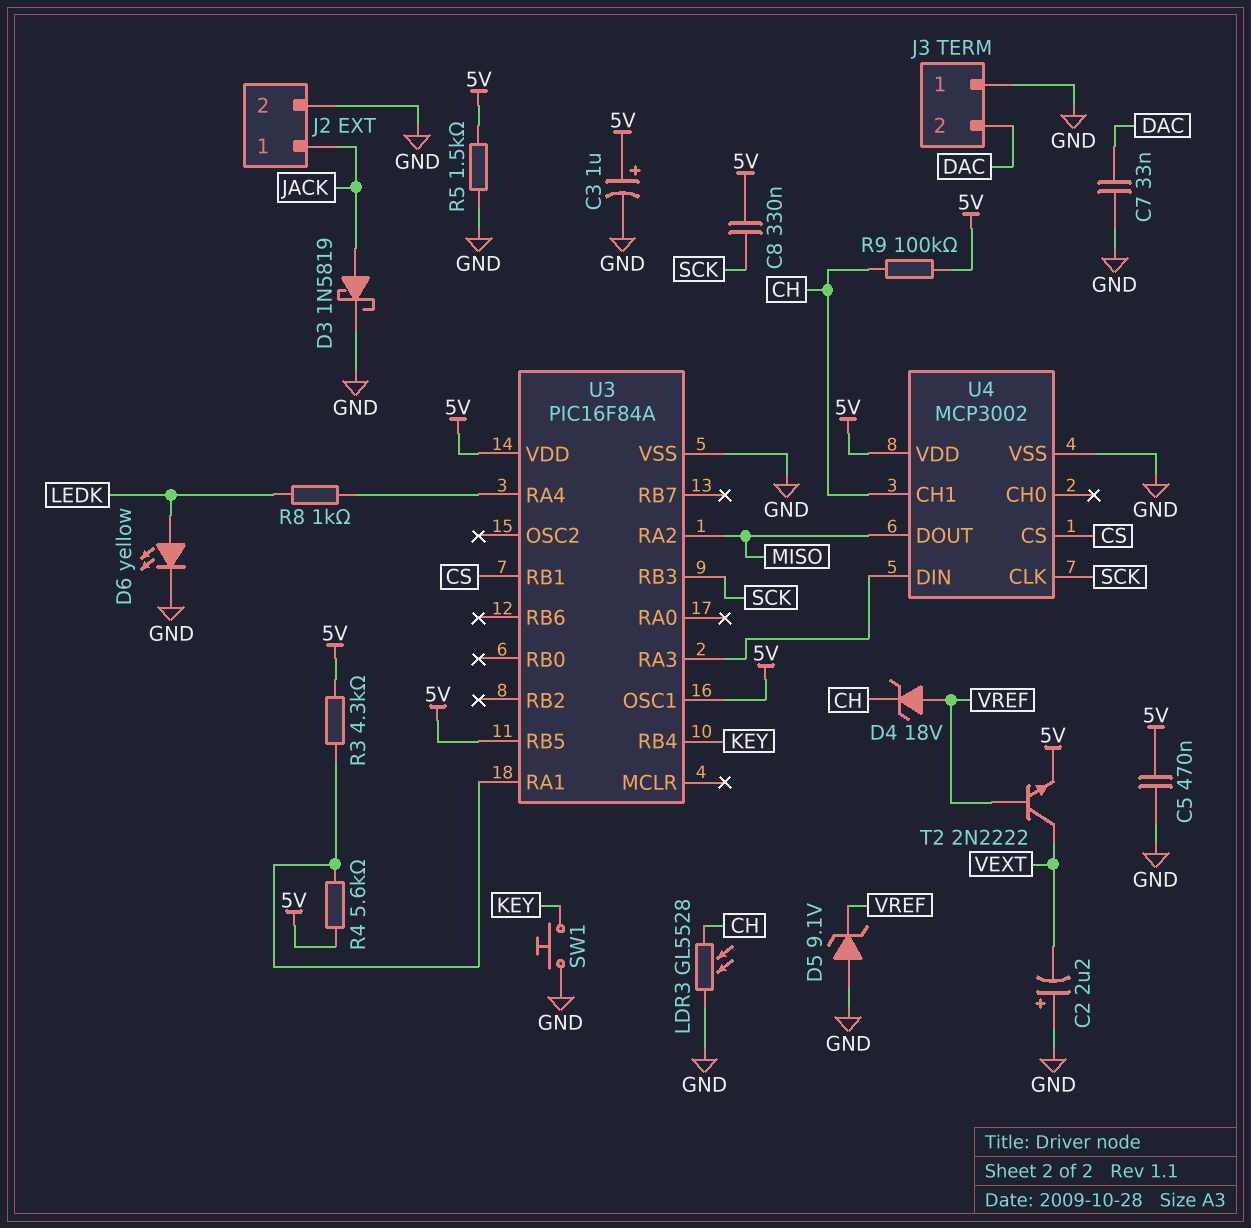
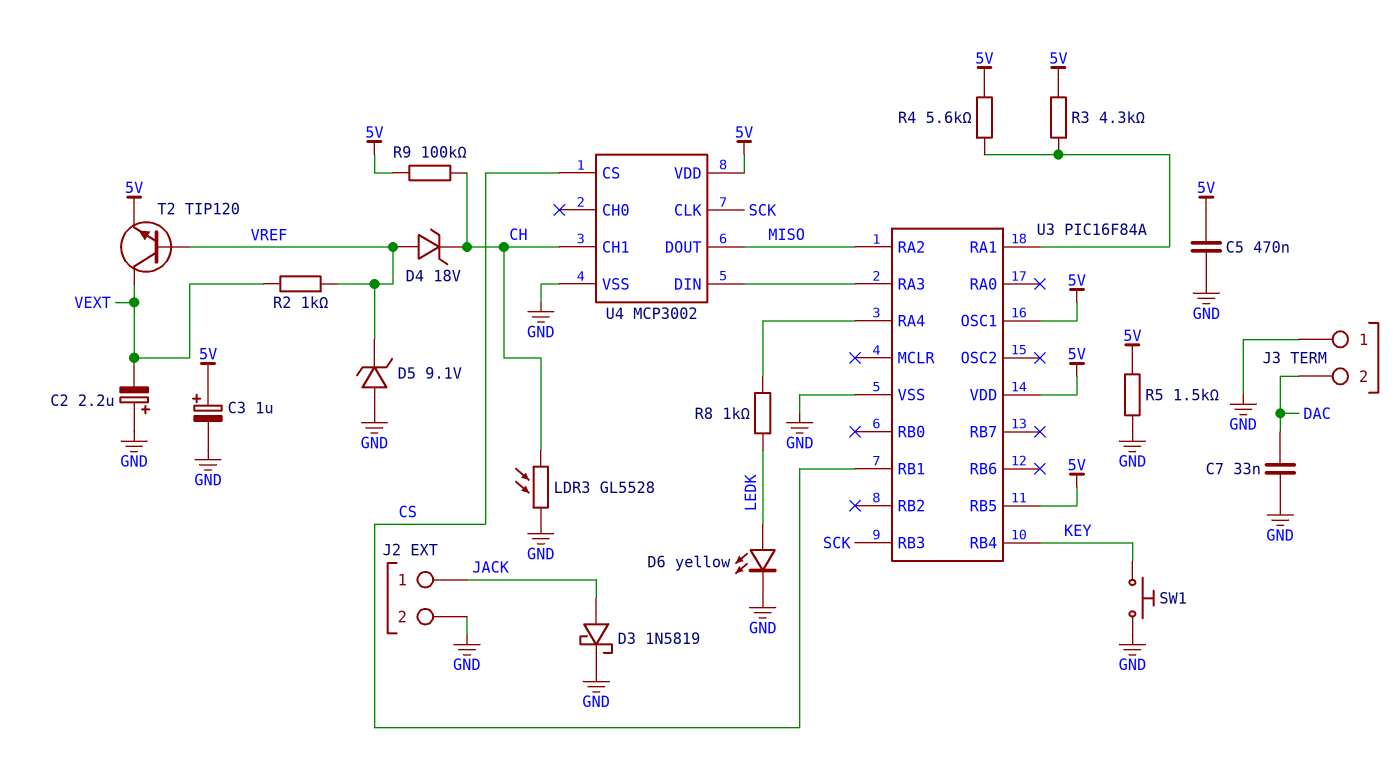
C8: 330nF (5V, SCK) -> none
R2: none -> 1k (VEXT, VREF)
T2: NPN 2N2222 (B VREF, C VEXT, E 5V) -> NPN TIP120 (B VREF, C VEXT, E 5V)

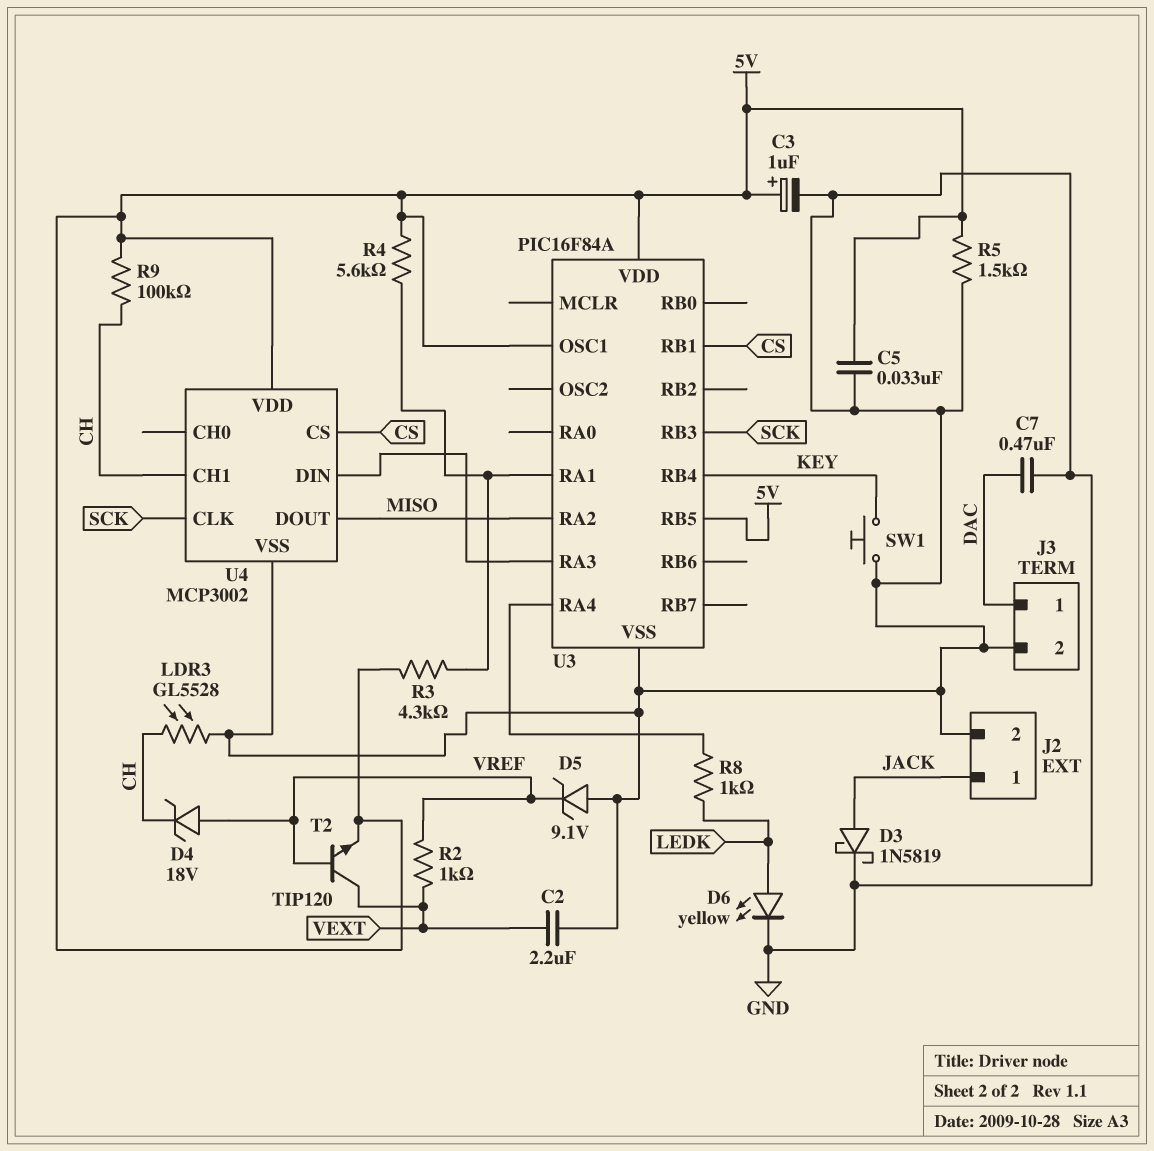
C2: 2.2uF (plus GND, minus VEXT) -> 2.2uF (GND, VEXT)
C5: 470nF (5V, GND) -> 33nF (5V, GND)
C7: 33nF (DAC, GND) -> 470nF (DAC, GND)
J3 pin 1: GND -> DAC
J3 pin 2: DAC -> GND

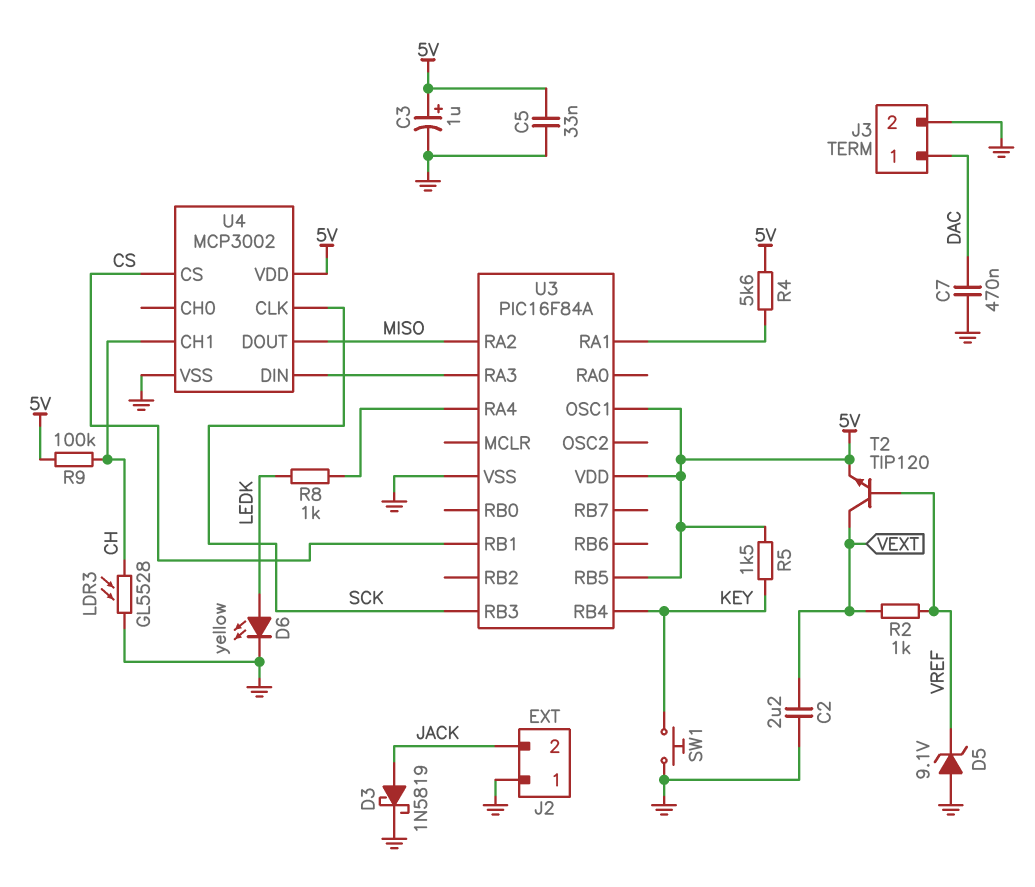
D4: zener 18V (A VREF, K CH) -> none
J2 pin 1: JACK -> GND
J2 pin 2: GND -> JACK
R3: 4.3k (5V, U3/RA1) -> none
R5: 1.5k (5V, GND) -> 1.5k (5V, KEY)

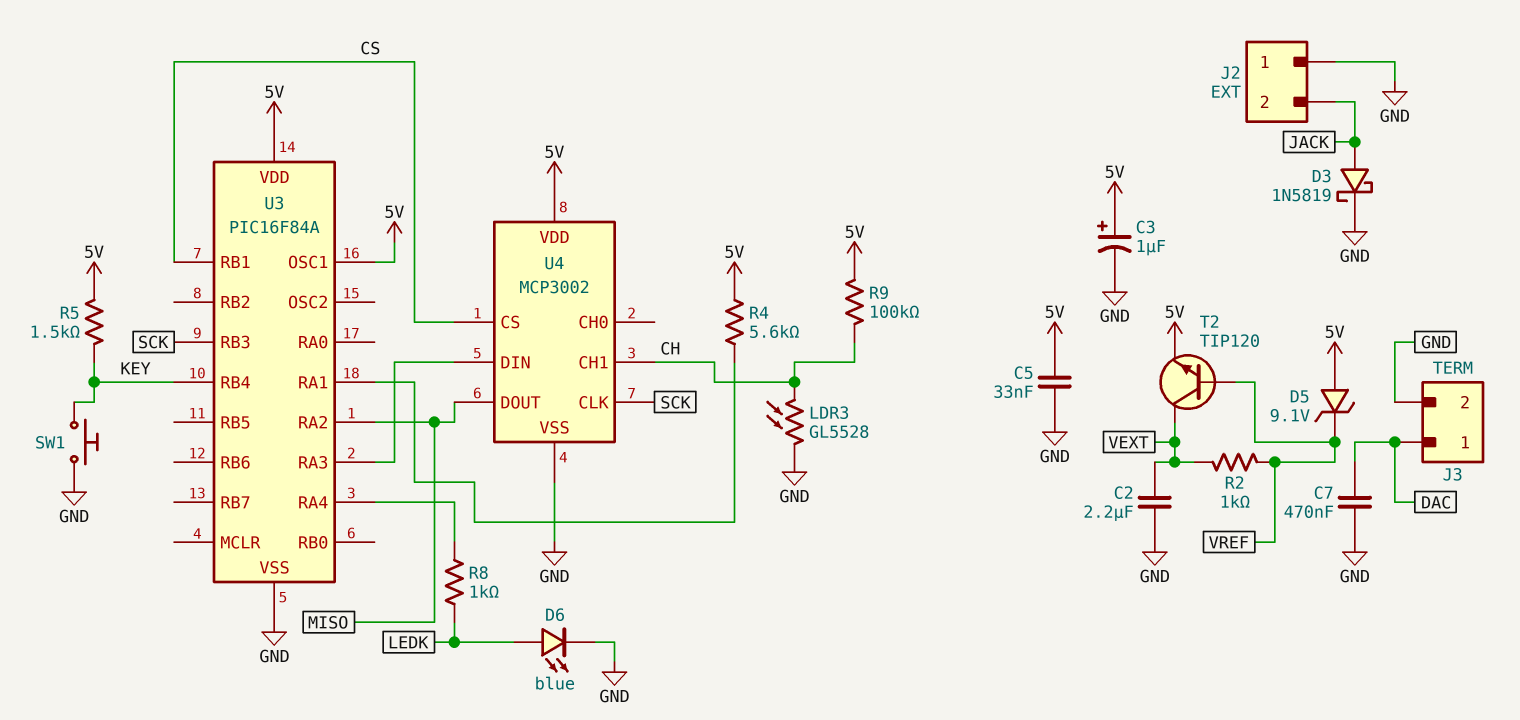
D5: zener 9.1V (A GND, K VREF) -> zener 9.1V (A 5V, K VREF)
D6: LED yellow (A LEDK, K GND) -> LED blue (A LEDK, K GND)
U3 pin RB5: 5V -> none

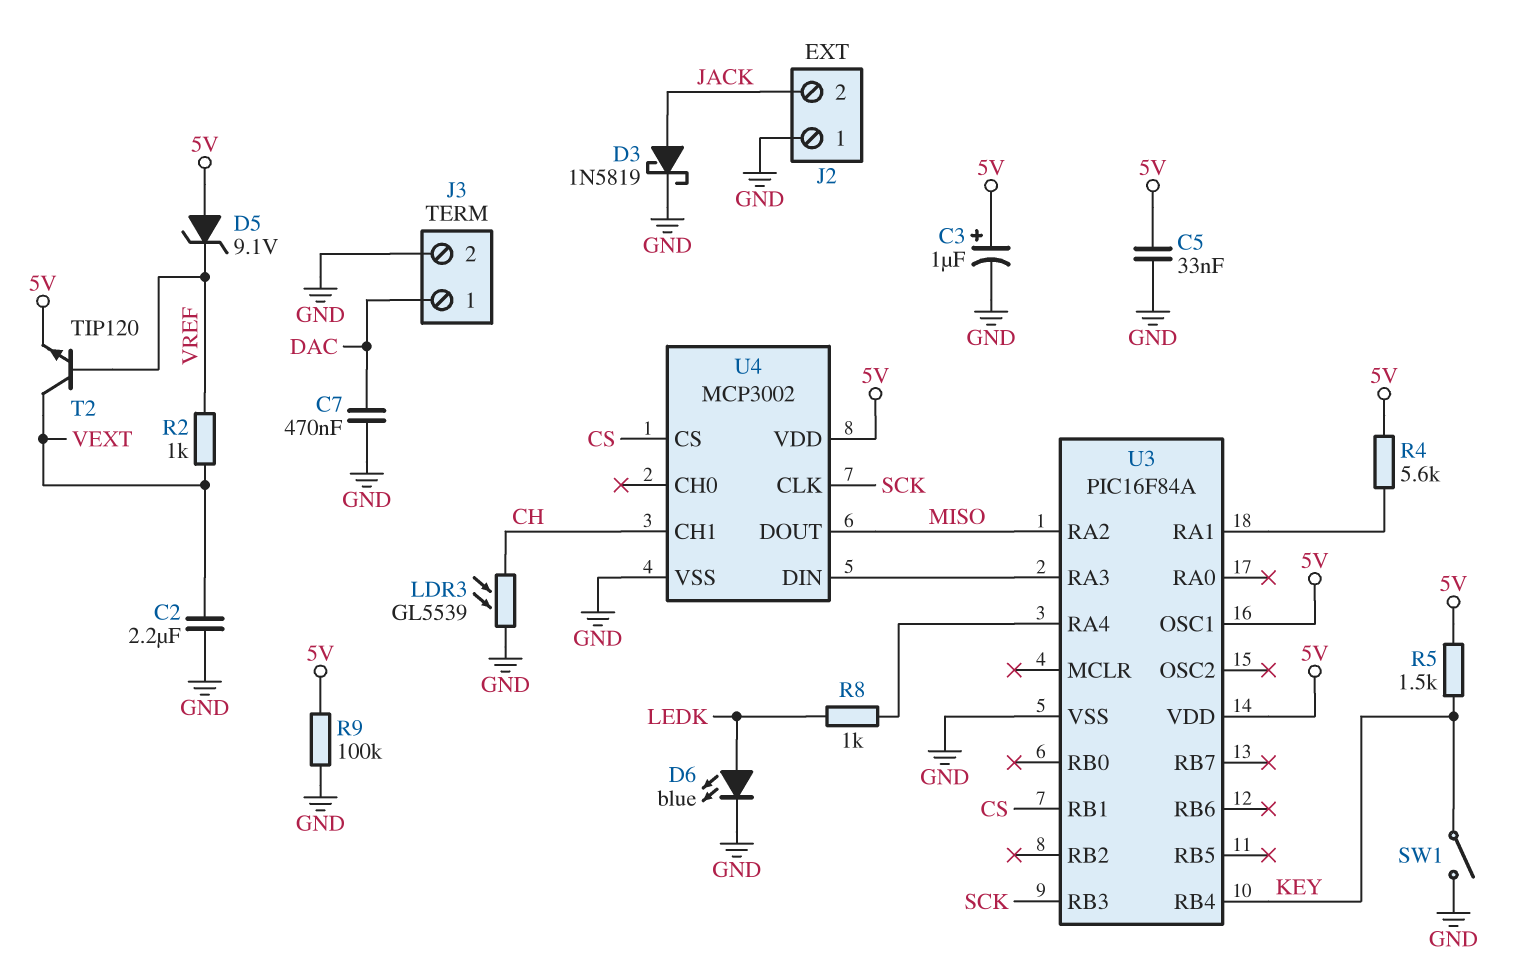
LDR3: GL5528 (CH, GND) -> GL5539 (CH, GND)
R9: 100k (5V, CH) -> 100k (5V, GND)
SW1: button (GND, KEY) -> switch (GND, KEY)

